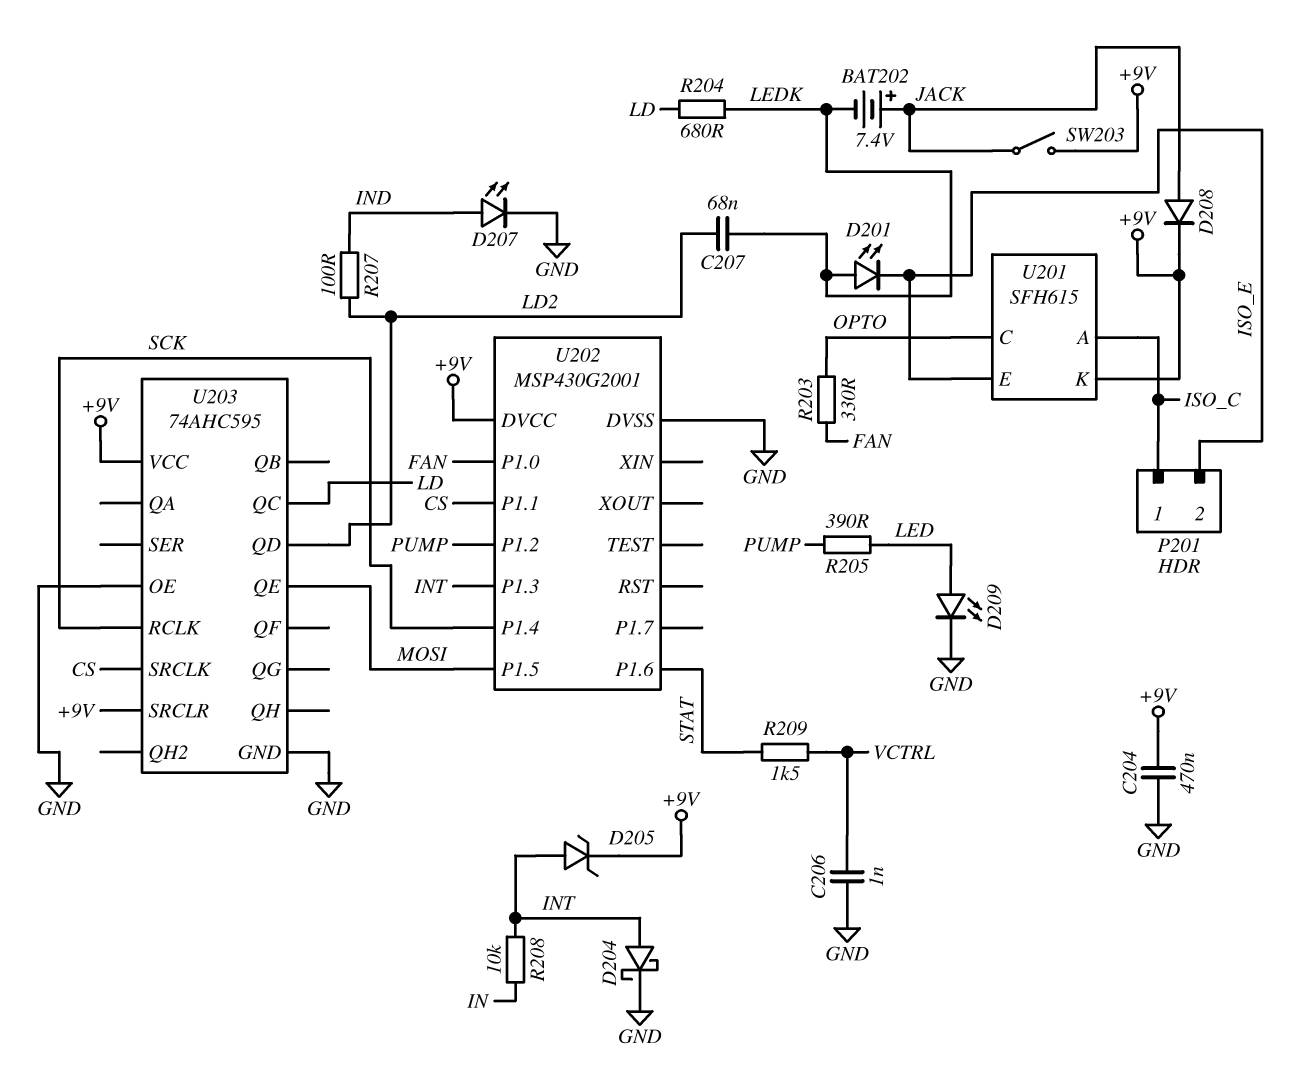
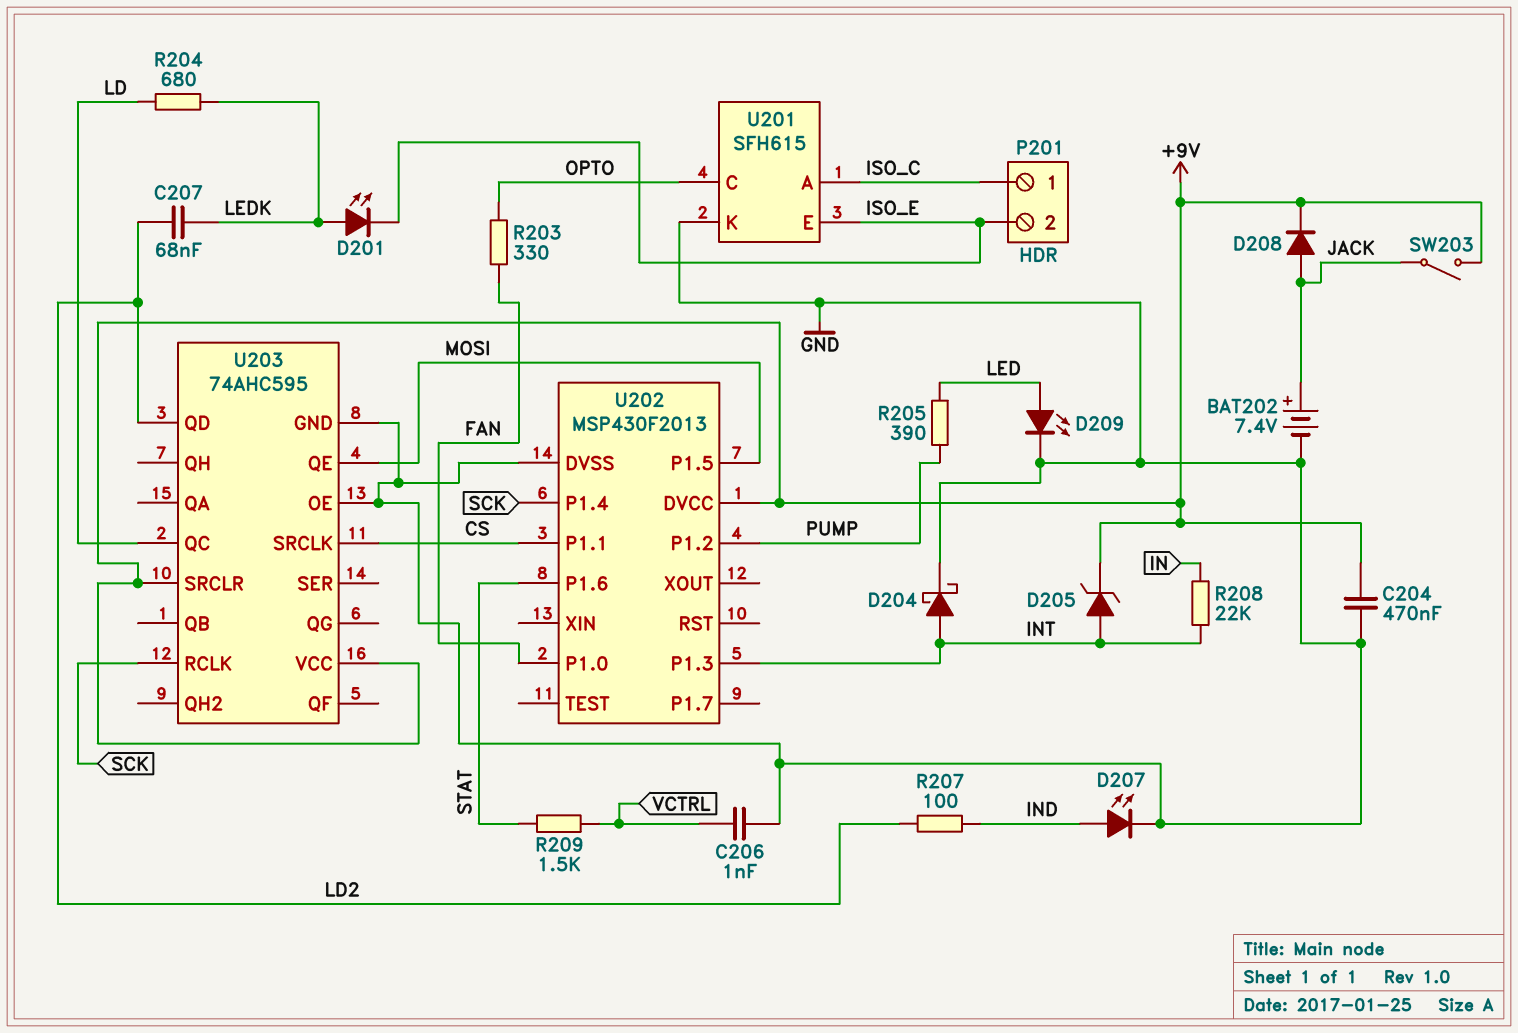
BAT202: 7.4V (plus JACK, minus LEDK) -> 7.4V (plus JACK, minus GND)
R208: 10k (IN, INT) -> 22k (IN, INT)
U201 pin K: +9V -> GND
U202: MSP430G2001 -> MSP430F2013

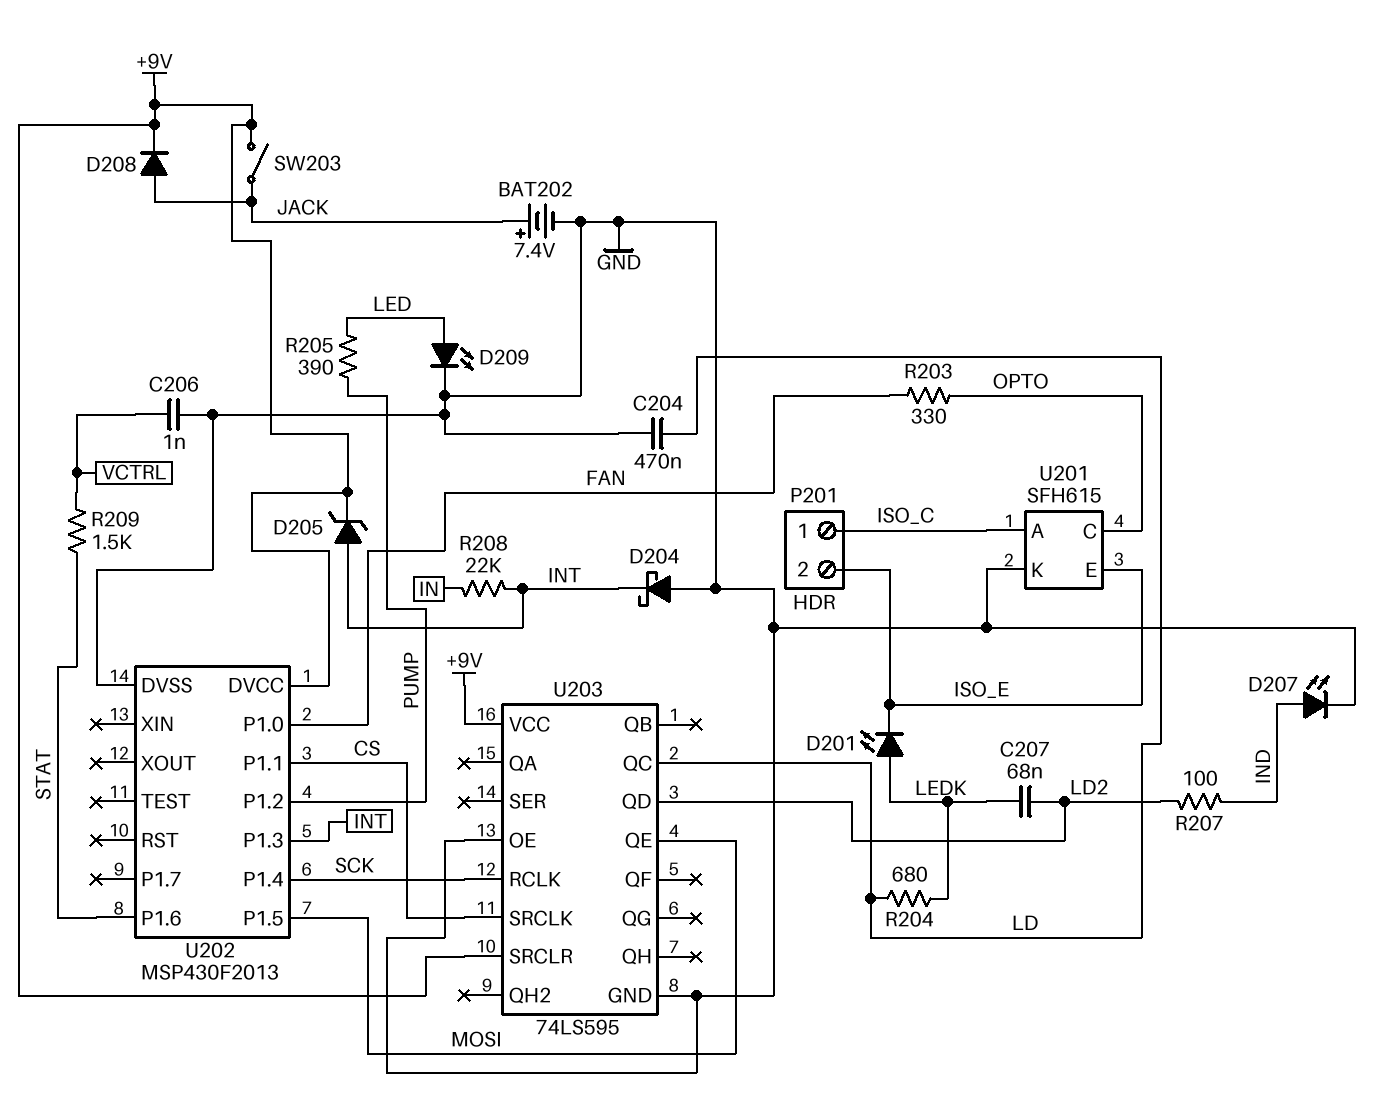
C204: 470nF (+9V, GND) -> 470nF (GND, LD)
D204: schottky (A INT, K GND) -> schottky (A GND, K INT)
U203: 74AHC595 -> 74LS595

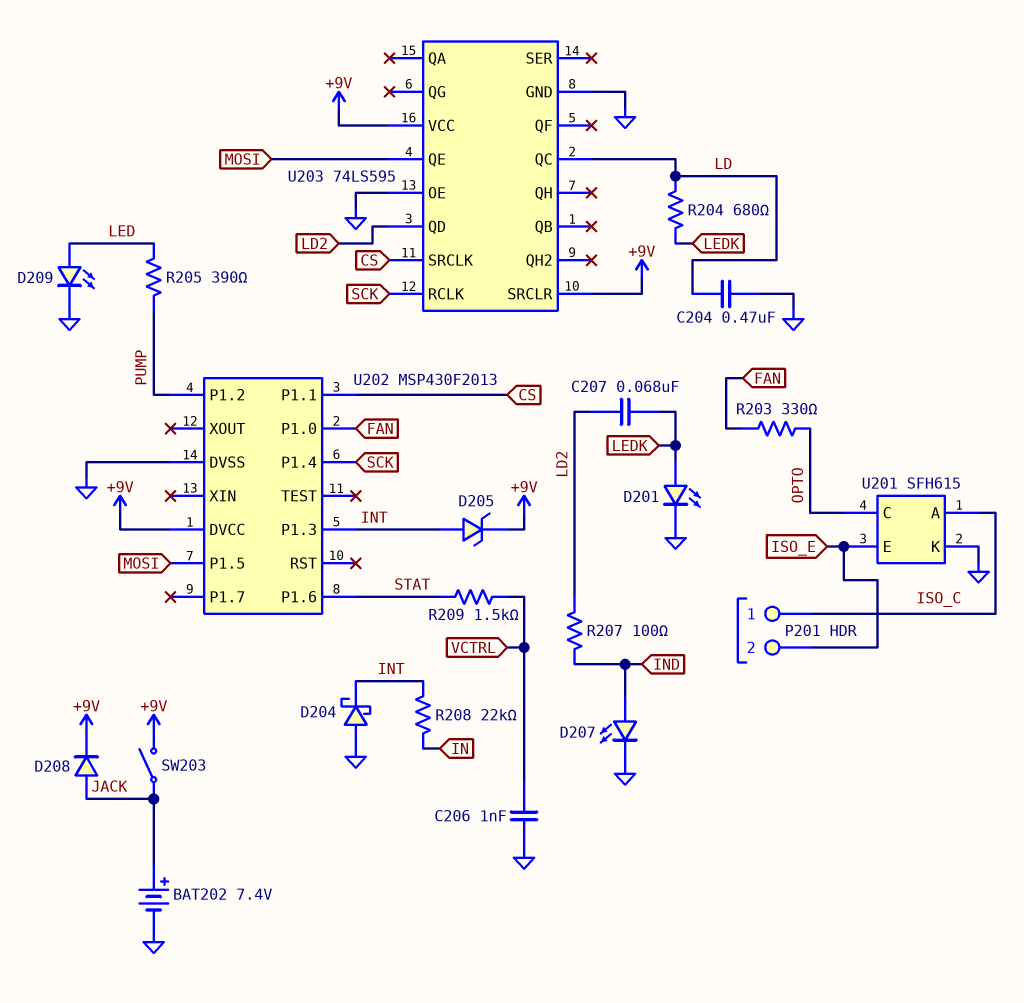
D201: LED (A LEDK, K ISO_E) -> LED (A LEDK, K GND)

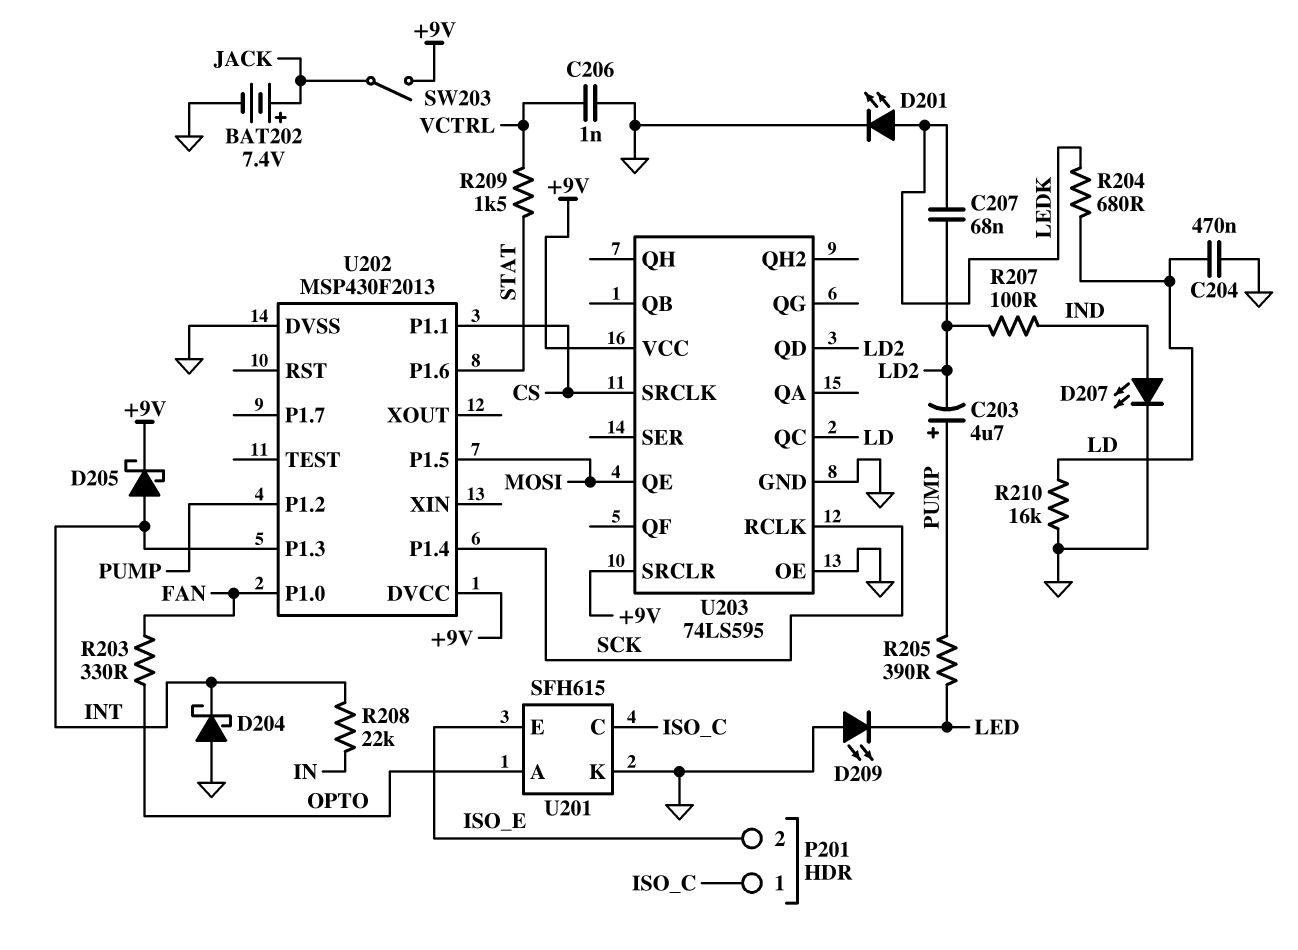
C203: none -> 4.7uF (plus PUMP, minus LD2)
D205: zener (A INT, K +9V) -> schottky (A INT, K +9V)
D208: diode (A JACK, K +9V) -> none
D209: LED (A LED, K GND) -> LED (A GND, K LED)
R210: none -> 16k (GND, LD)
U201 pin A: ISO_C -> OPTO
U201 pin C: OPTO -> ISO_C

